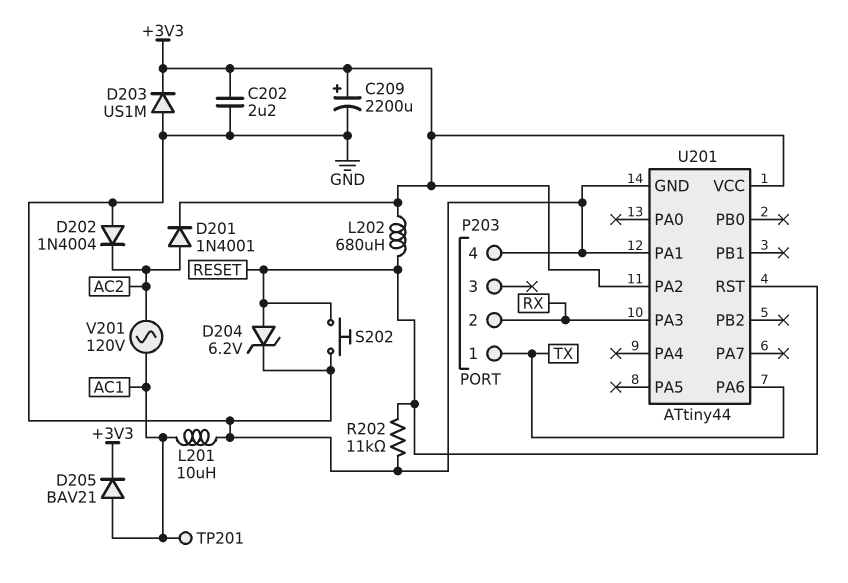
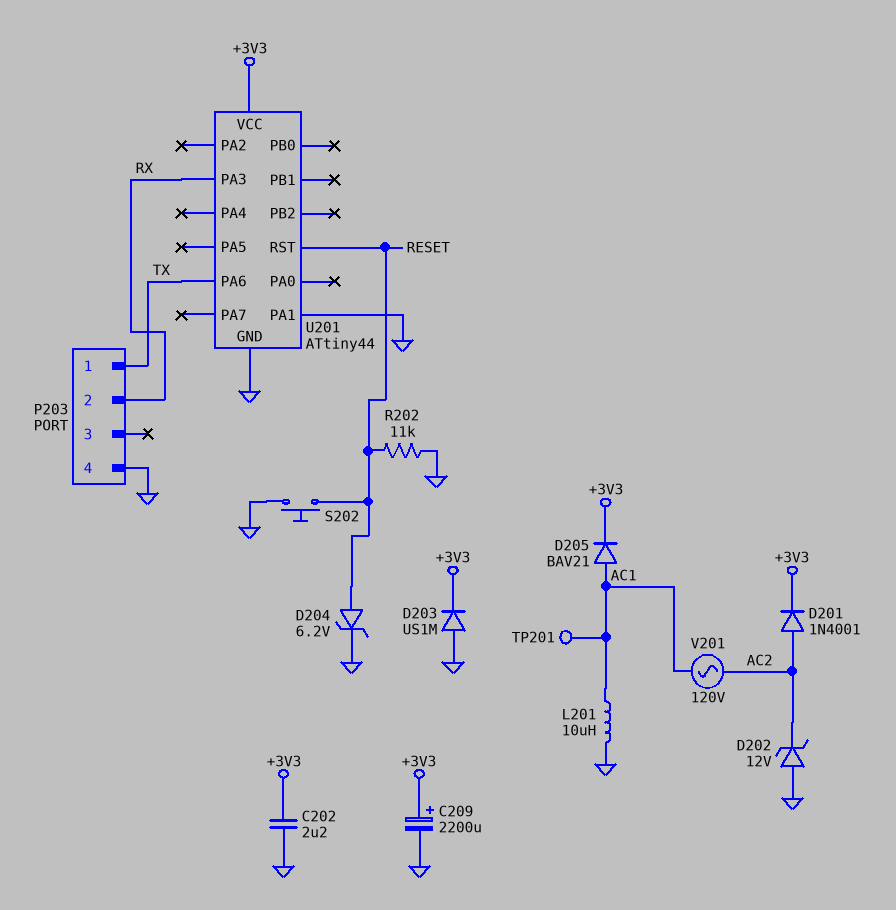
D202: diode 1N4004 (A GND, K AC2) -> zener 12V (A GND, K AC2)
L202: 680uH (+3V3, RESET) -> none
U201 pin PA2: +3V3 -> none

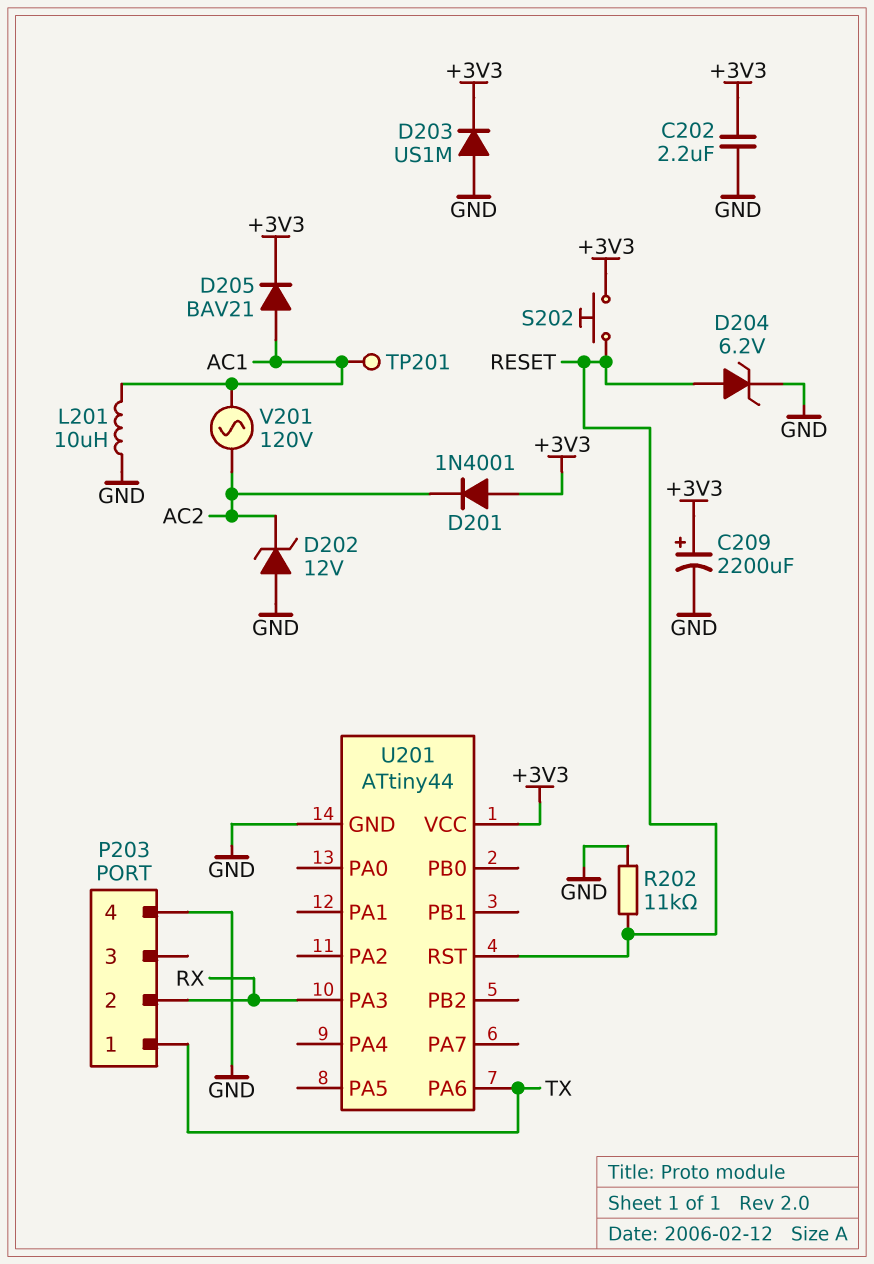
D201: diode 1N4001 (A AC2, K +3V3) -> diode 1N4001 (A +3V3, K AC2)
S202: button (GND, RESET) -> button (+3V3, RESET)
U201 pin PA1: GND -> none

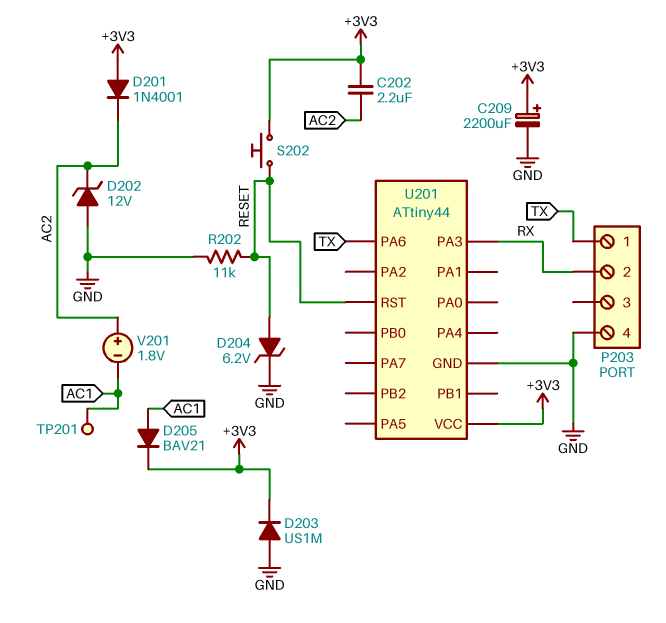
C202: 2.2uF (+3V3, GND) -> 2.2uF (+3V3, AC2)
L201: 10uH (AC1, GND) -> none
V201: AC 120V (AC1, AC2) -> 1.8V (plus AC2, minus AC1)

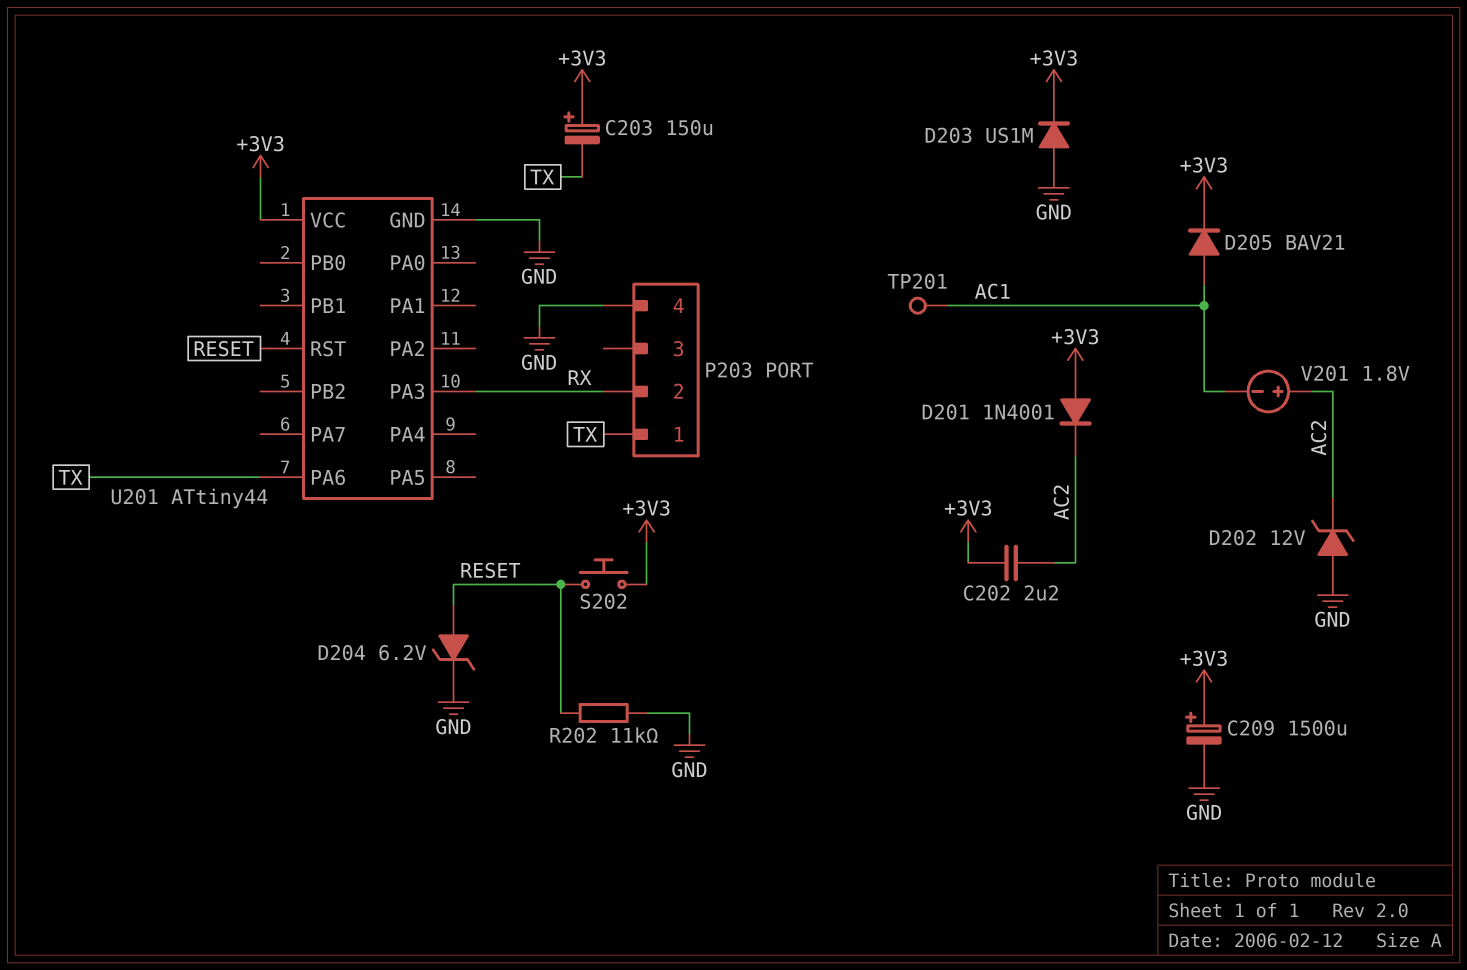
C203: none -> 150uF (plus +3V3, minus TX)
C209: 2200uF (plus +3V3, minus GND) -> 1500uF (plus +3V3, minus GND)

